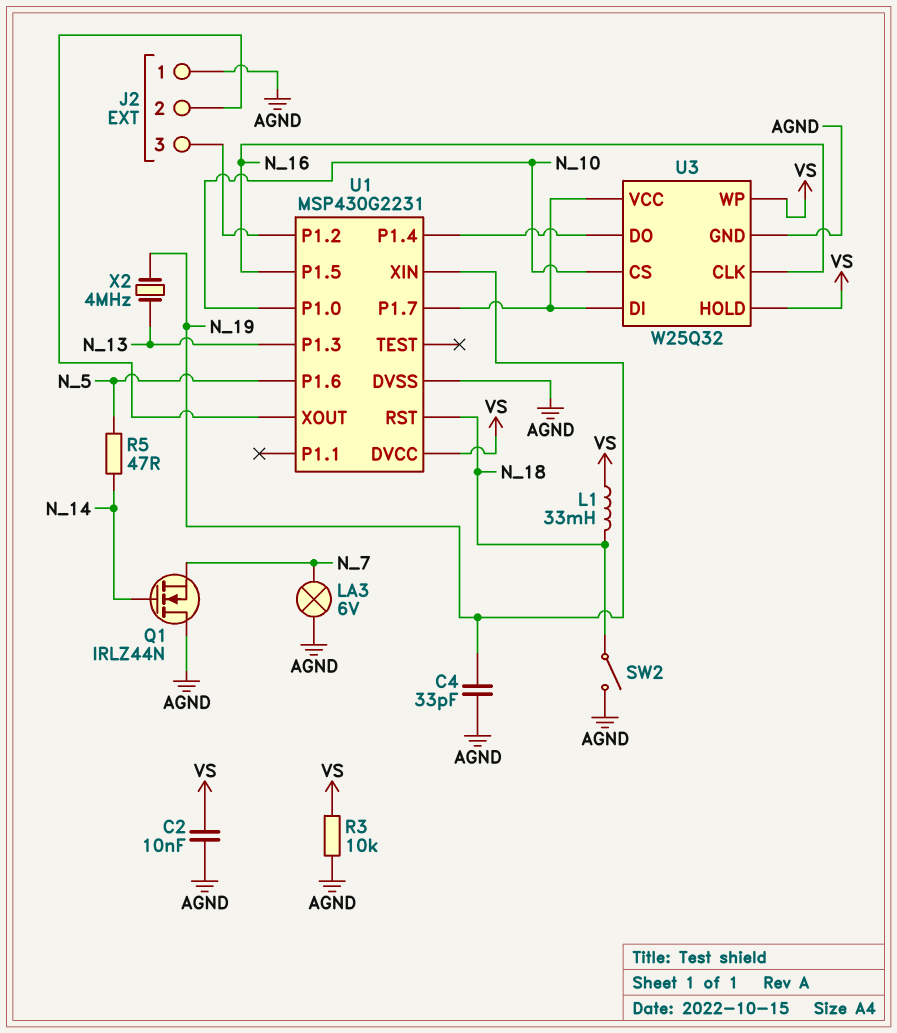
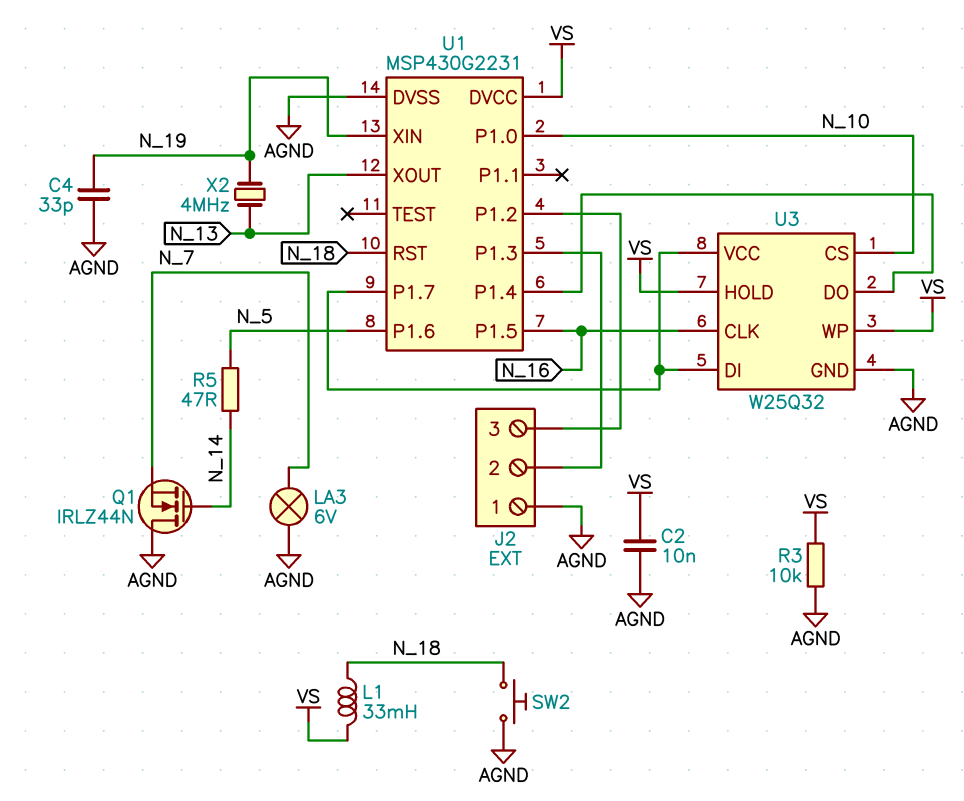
SW2: switch (AGND, N_18) -> button (AGND, N_18)
U1 pin P1.3: N_13 -> J2/2
U1 pin XOUT: J2/2 -> N_13

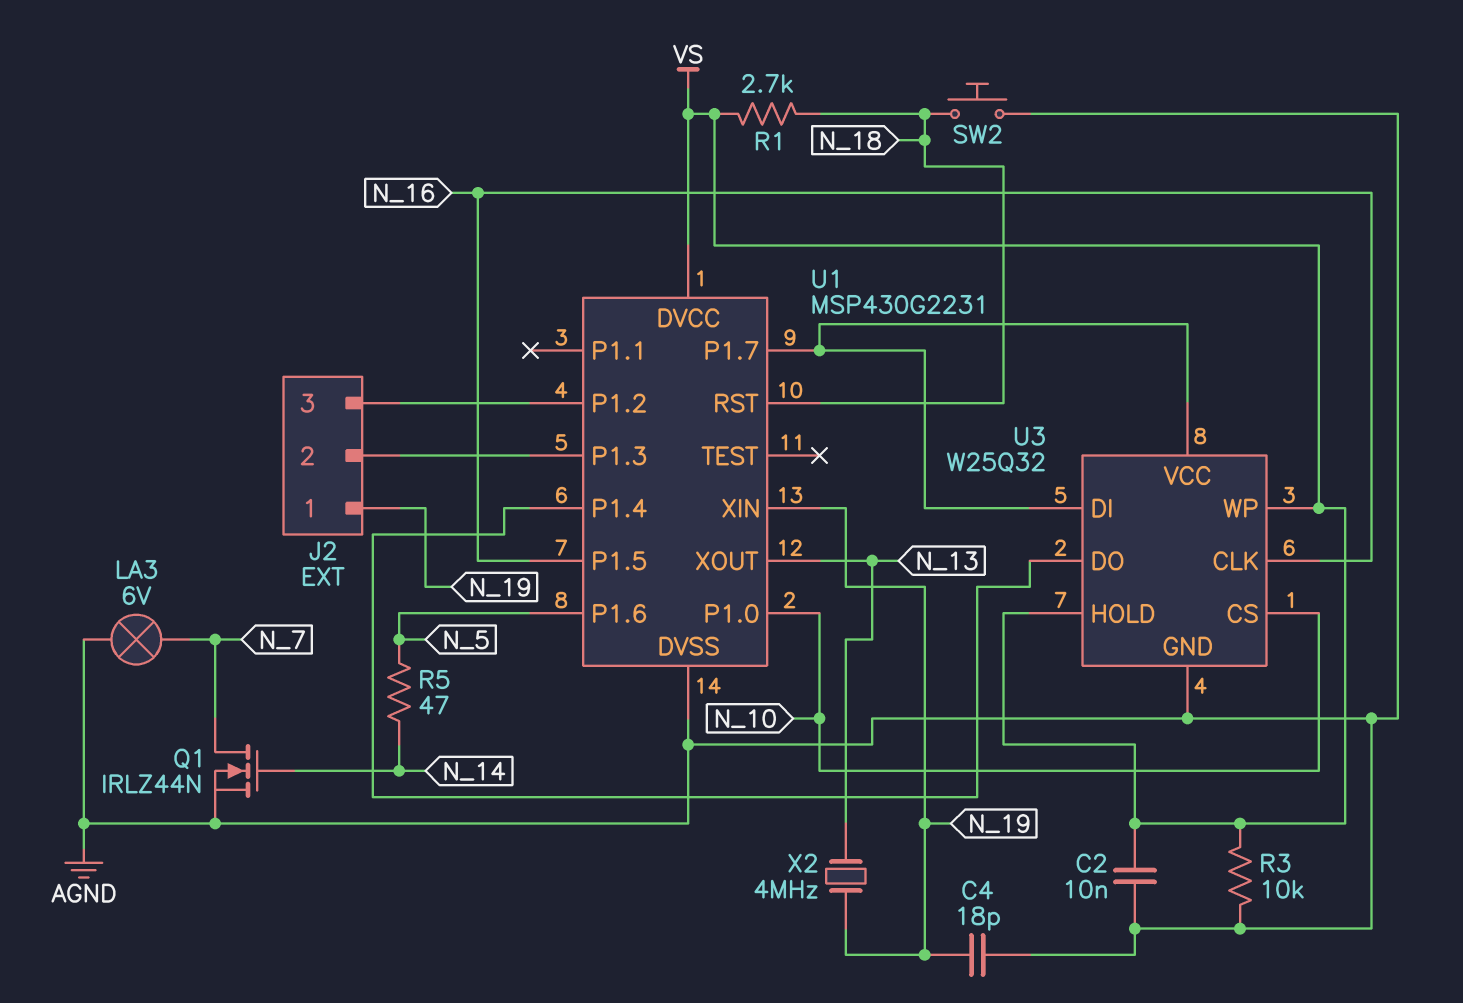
C4: 33pF (AGND, N_19) -> 18pF (AGND, N_19)
J2 pin 1: AGND -> N_19
L1: 33mH (N_18, VS) -> none
Q1: NMOS IRLZ44N (G N_14, D AGND, S N_7) -> NMOS IRLZ44N (G N_14, D N_7, S AGND)
R1: none -> 2.7k (N_18, VS)

